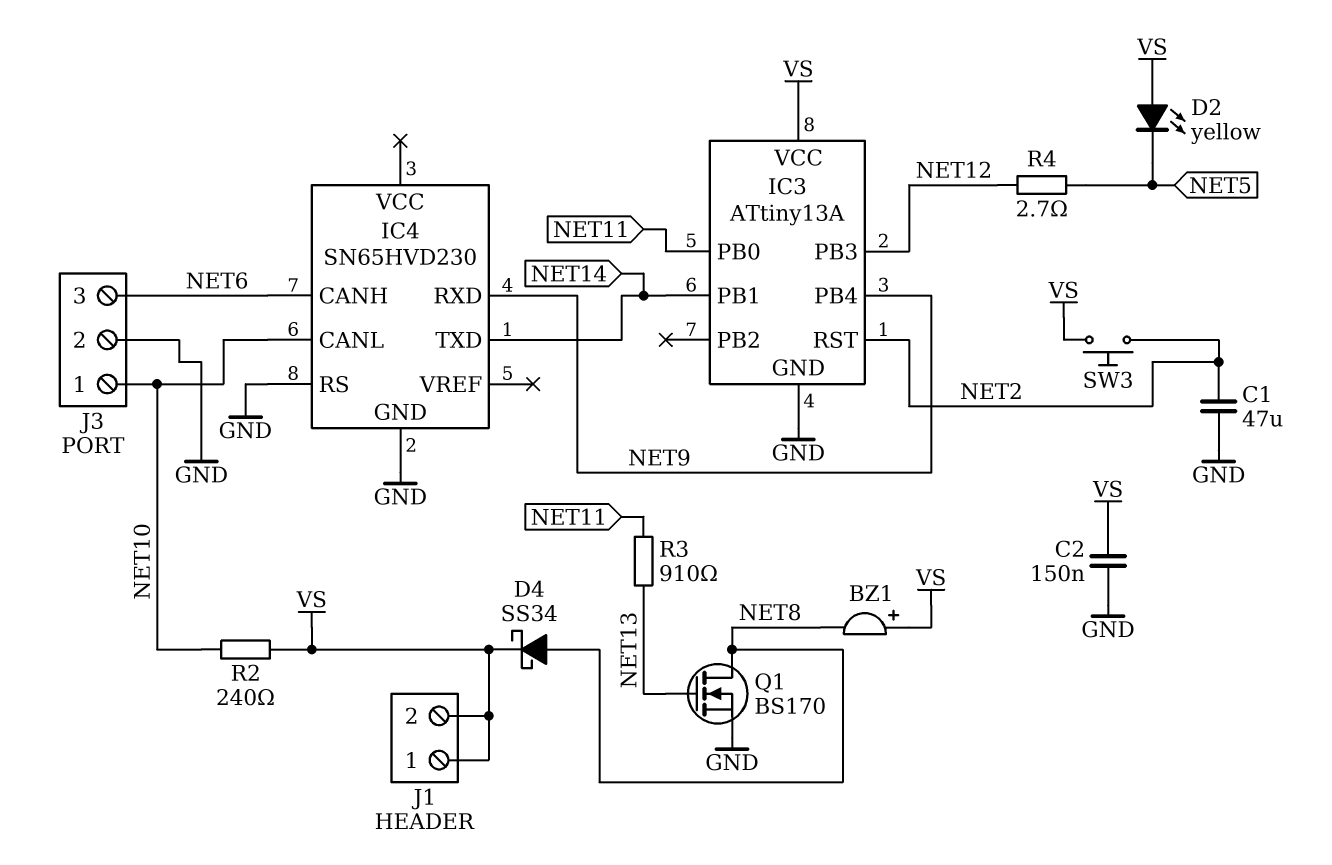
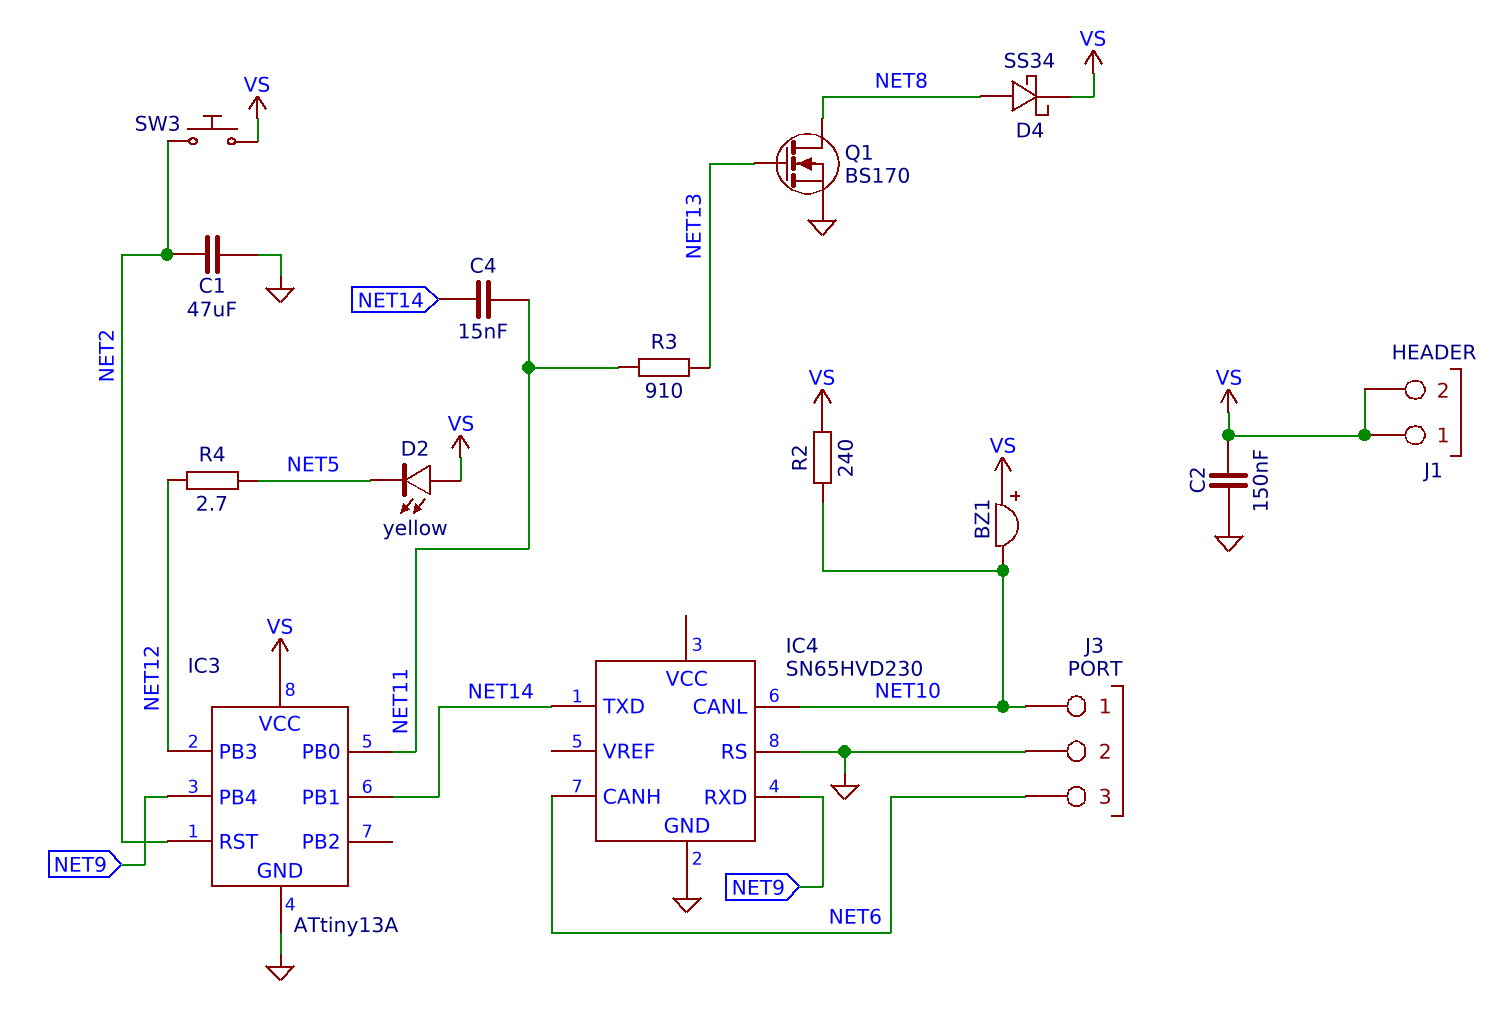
BZ1: buzzer (plus VS, minus NET8) -> buzzer (plus VS, minus NET10)
C4: none -> 15nF (NET11, NET14)

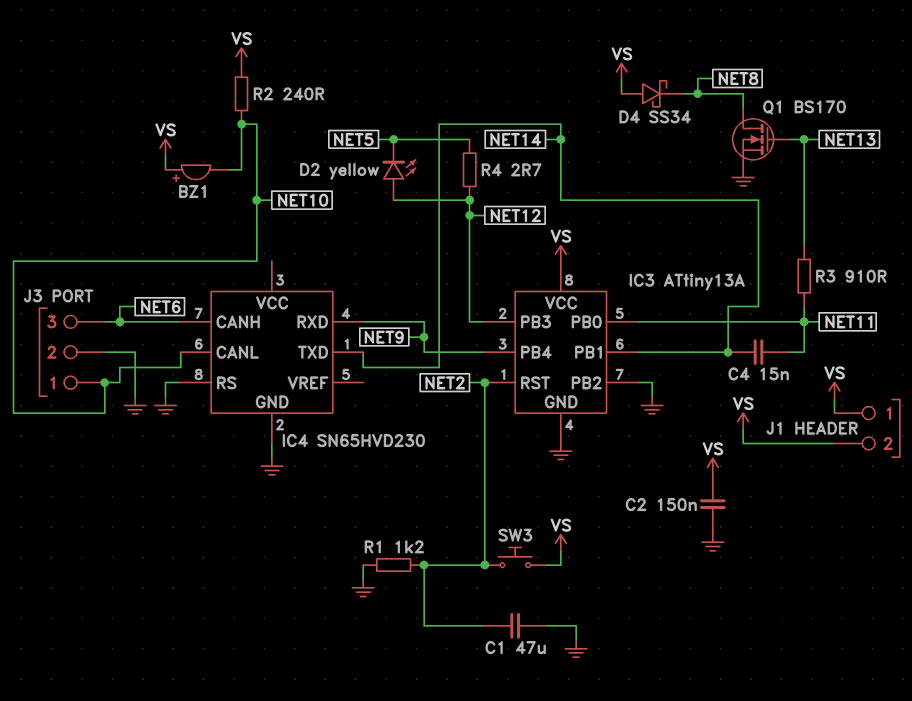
D2: LED yellow (A VS, K NET5) -> LED yellow (A NET12, K NET5)
D4: schottky SS34 (A NET8, K VS) -> schottky SS34 (A VS, K NET8)
IC3 pin PB2: none -> GND
R1: none -> 1.2k (GND, NET2)

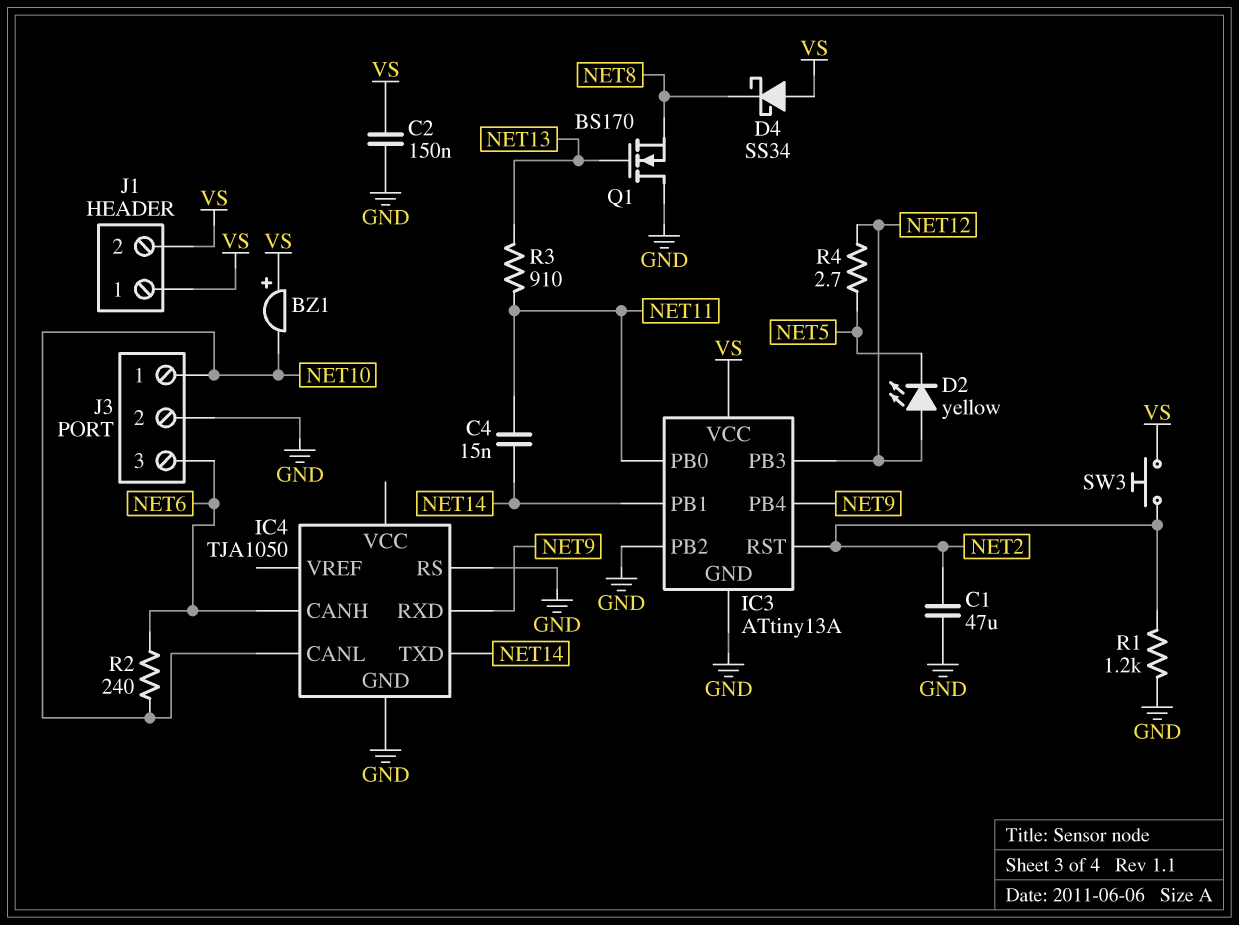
IC4: SN65HVD230 -> TJA1050
Q1: NMOS BS170 (G NET13, D NET8, S GND) -> NMOS BS170 (G NET13, D GND, S NET8)
R2: 240 (NET10, VS) -> 240 (NET6, NET10)

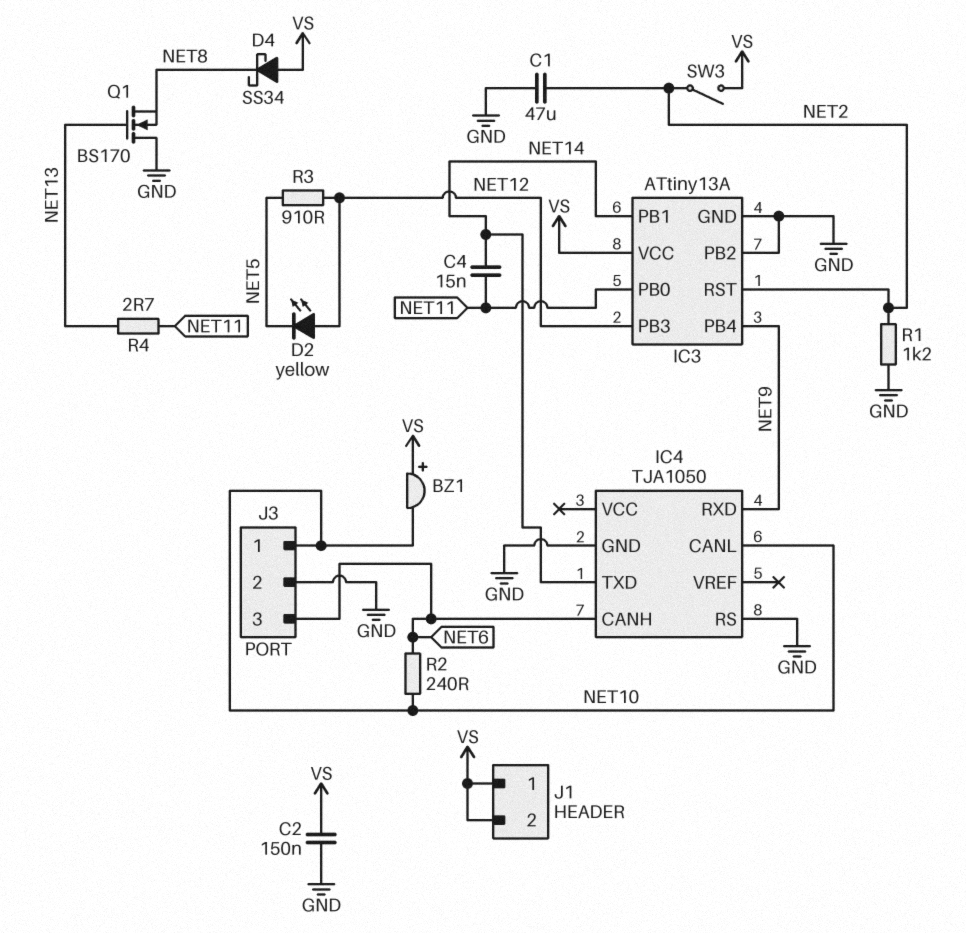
R3: 910 (NET11, NET13) -> 910 (NET5, NET12)
R4: 2.7 (NET5, NET12) -> 2.7 (NET11, NET13)
SW3: button (NET2, VS) -> switch (NET2, VS)

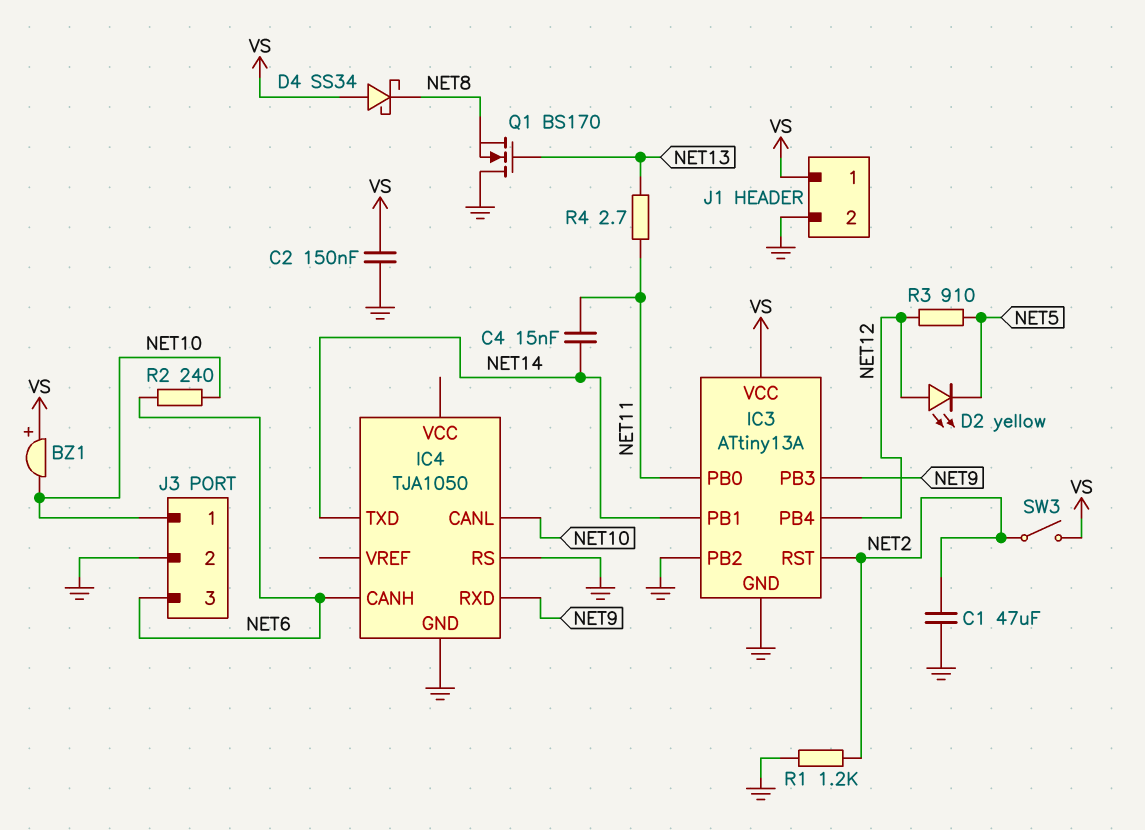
IC3 pin PB3: NET12 -> NET9
IC3 pin PB4: NET9 -> NET12
J1 pin 2: VS -> GND

